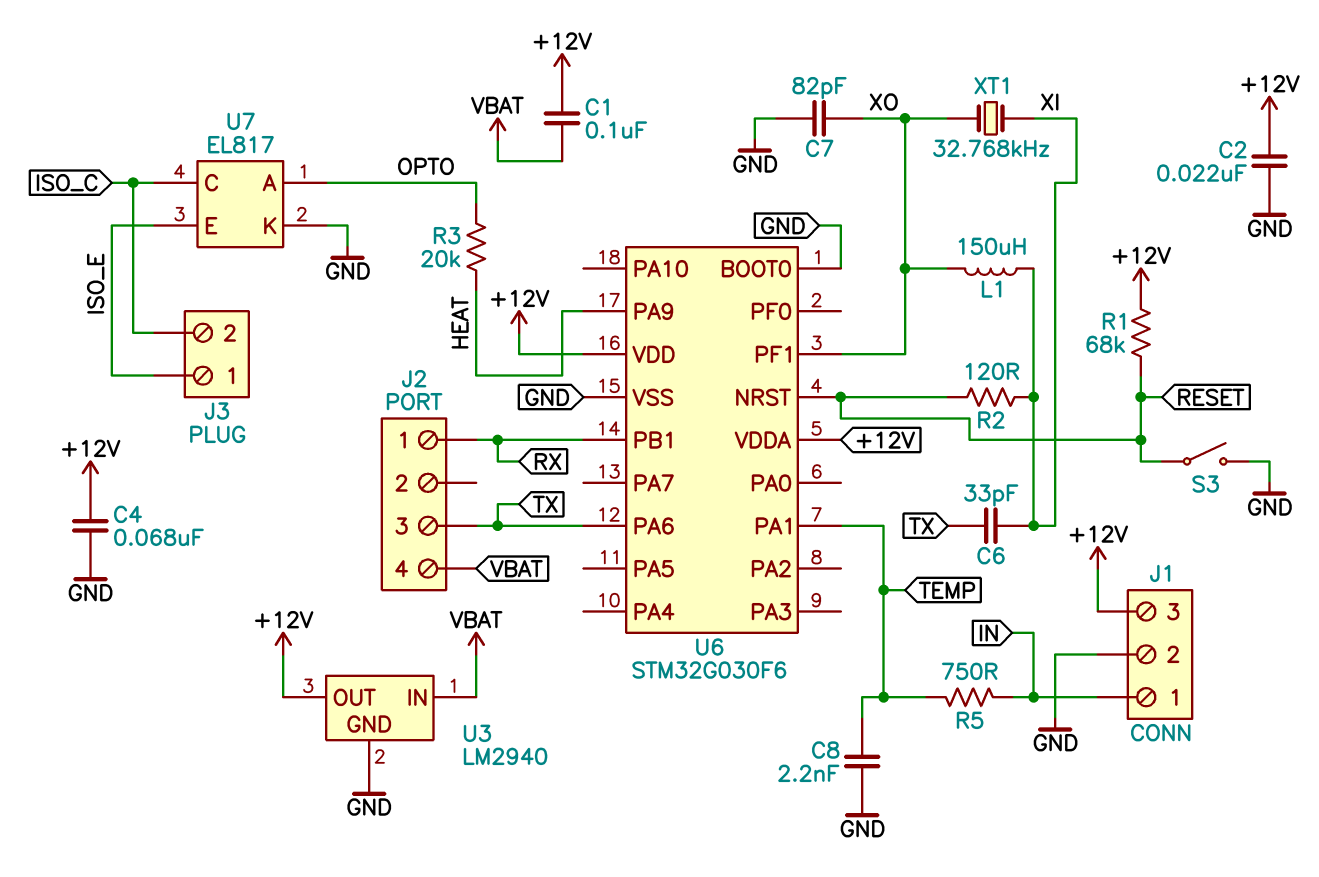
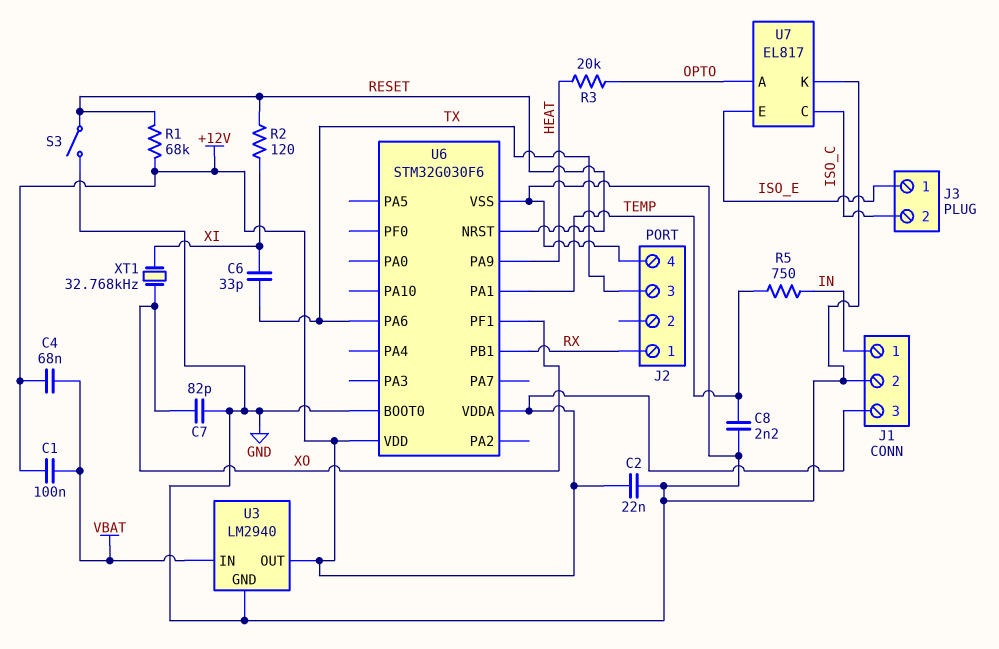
C4: 68nF (+12V, GND) -> 68nF (+12V, VBAT)
J2 pin 4: VBAT -> GND
L1: 150uH (XI, XO) -> none

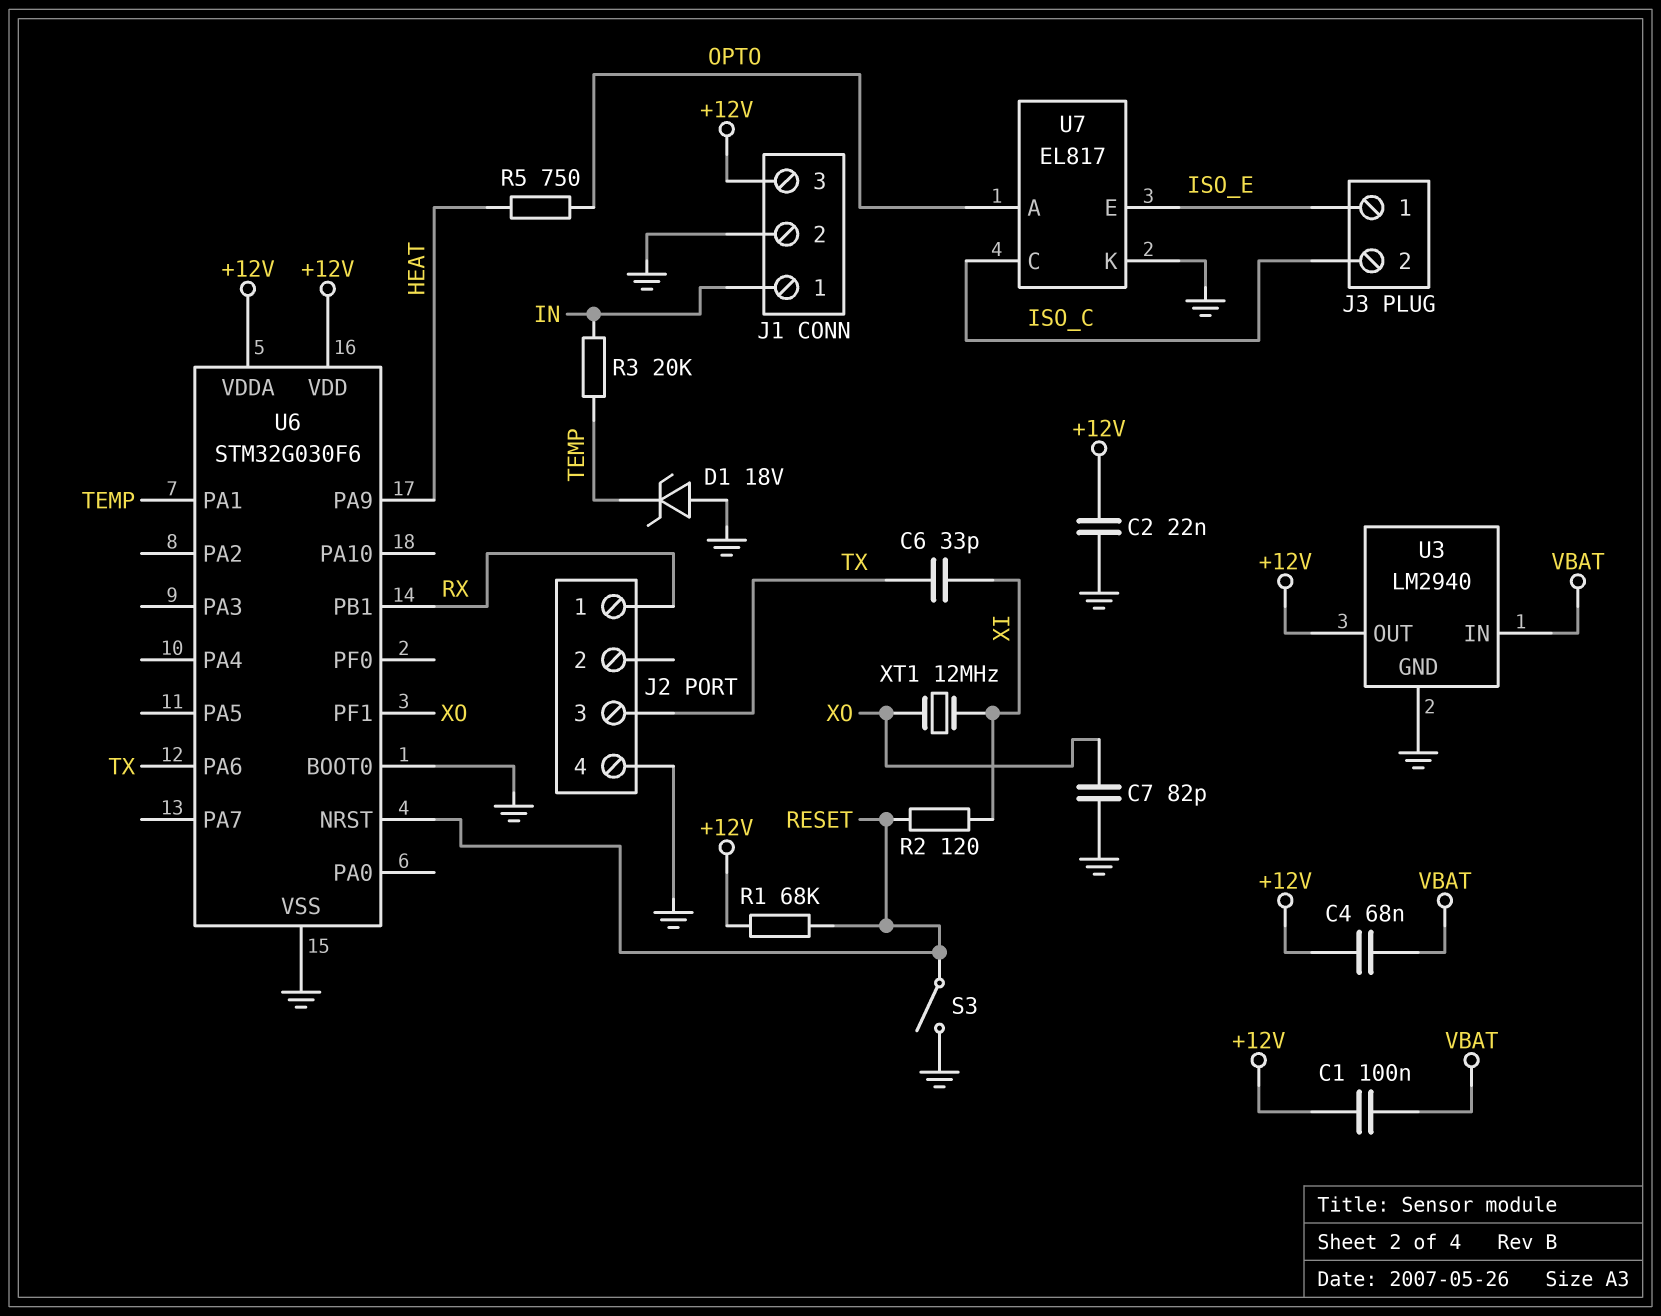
C8: 2.2nF (GND, TEMP) -> none
D1: none -> zener 18V (A GND, K TEMP)
R3: 20k (HEAT, OPTO) -> 20k (IN, TEMP)
R5: 750 (IN, TEMP) -> 750 (HEAT, OPTO)
XT1: 32.768kHz (XI, XO) -> 12MHz (XI, XO)

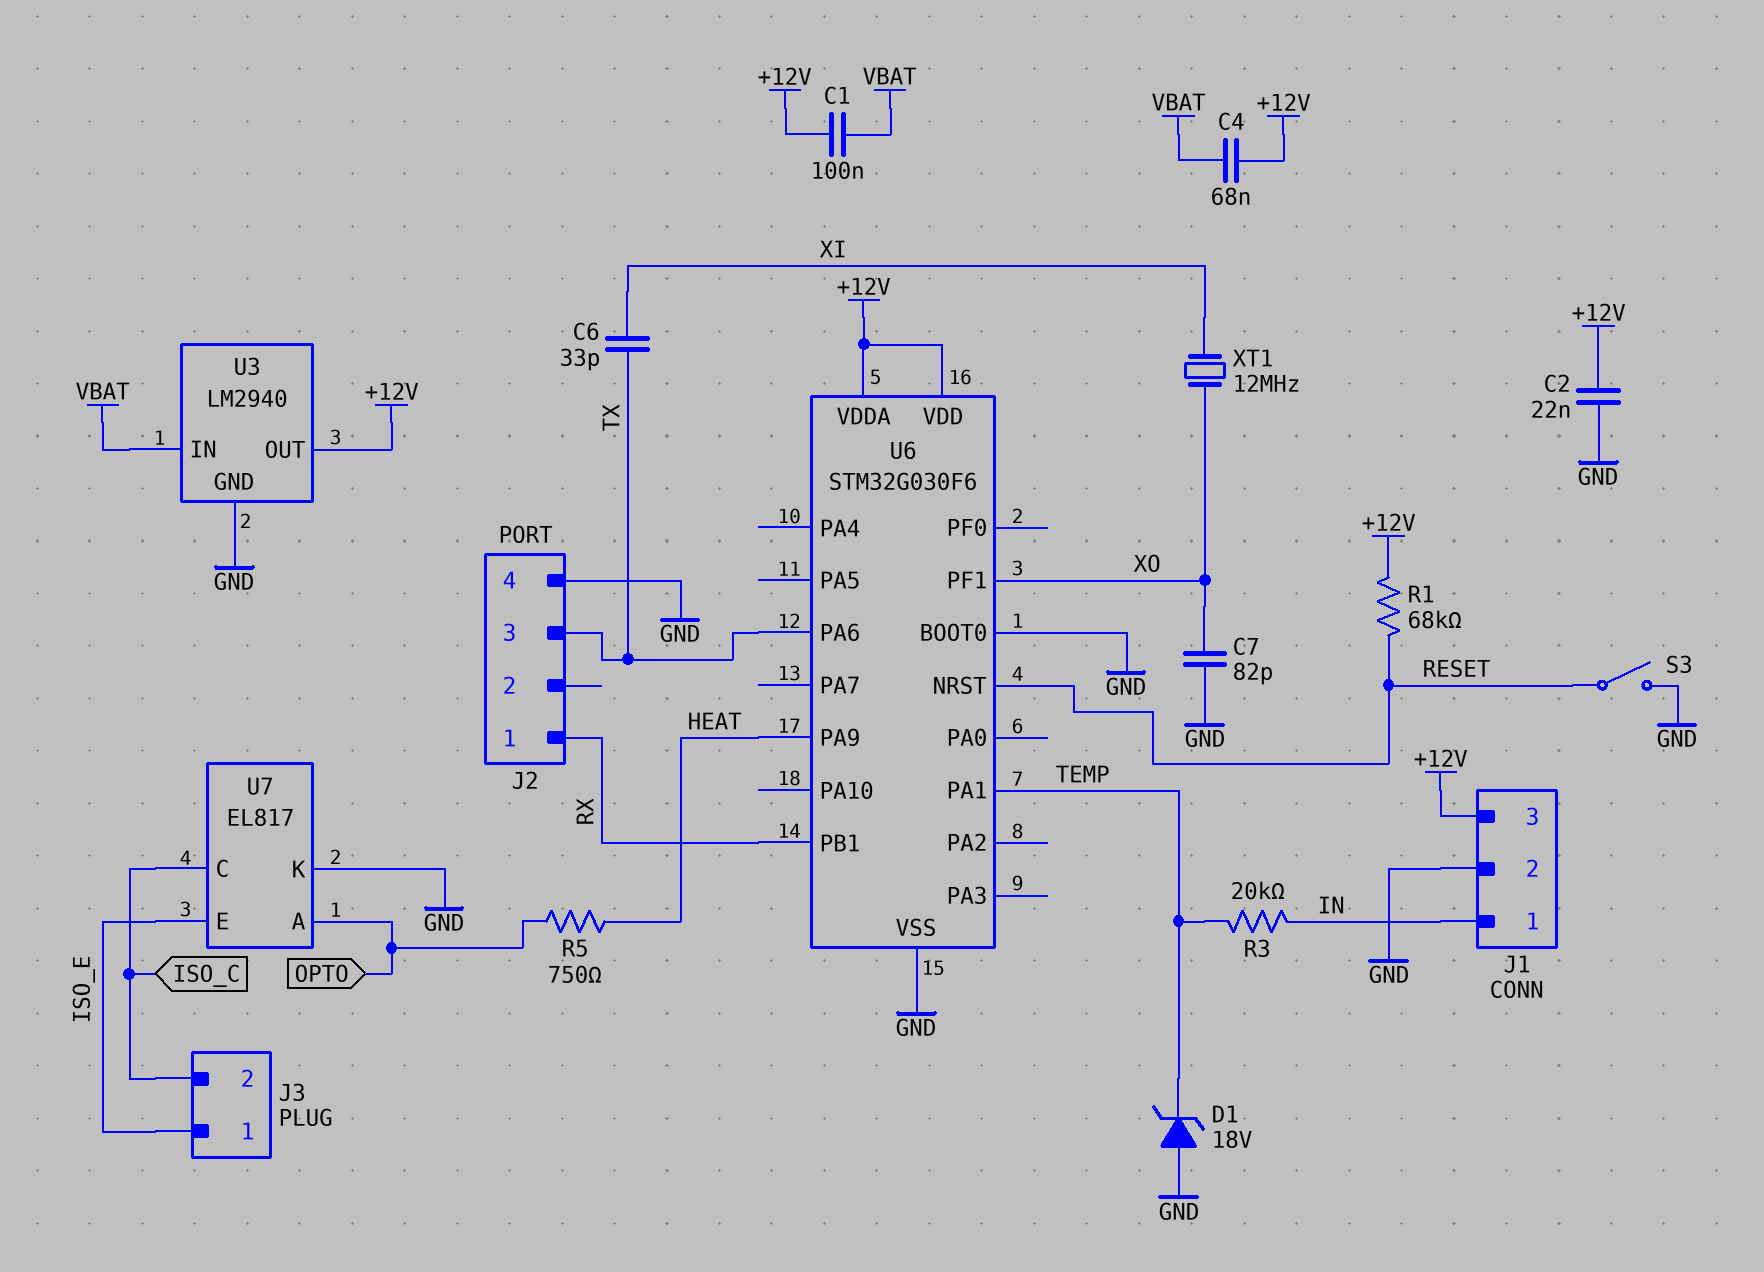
R2: 120 (RESET, XI) -> none

